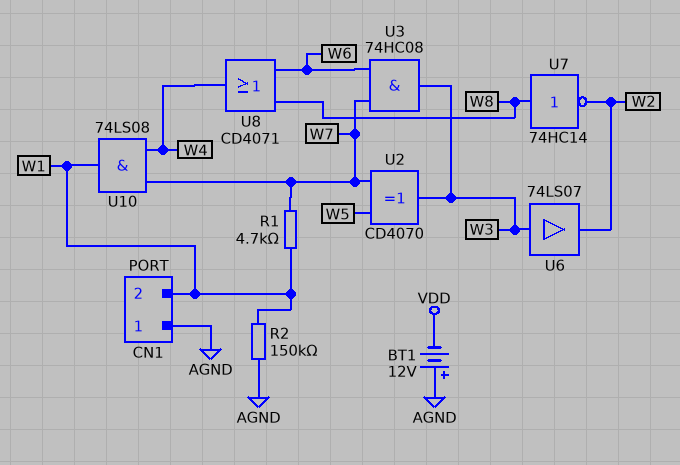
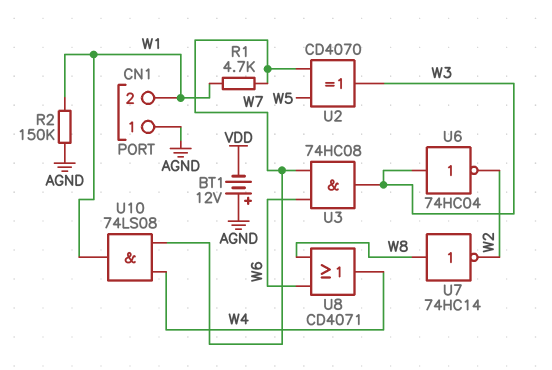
U6: buffer 74LS07 (in W3, out W2) -> NOT 74HC04 (in W3, out W2)

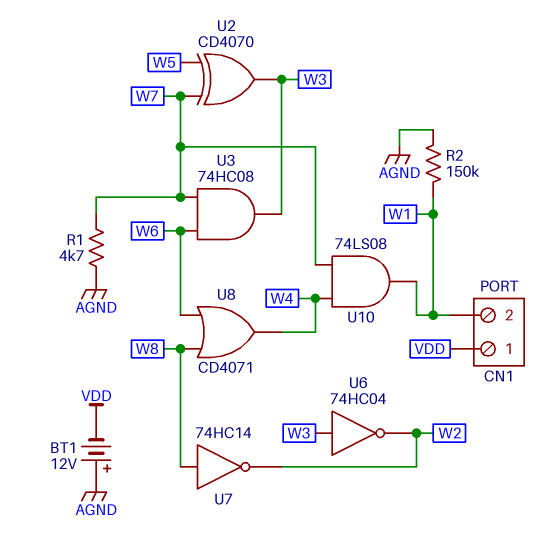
CN1 pin 1: AGND -> VDD
R1: 4.7k (W1, W7) -> 4.7k (AGND, W7)

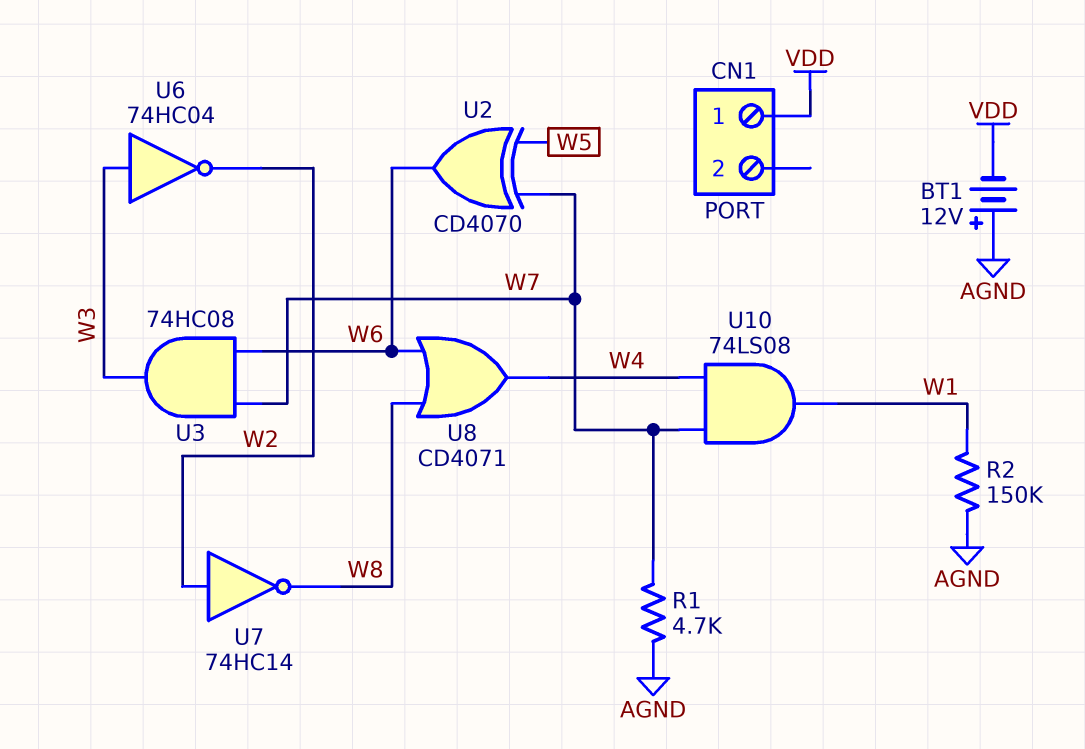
CN1 pin 2: W1 -> none
U2: XOR CD4070 (in W5, in W7, out W3) -> XOR CD4070 (in W5, in W7, out W6)
U7: NOT 74HC14 (in W8, out W2) -> NOT 74HC14 (in W2, out W8)

